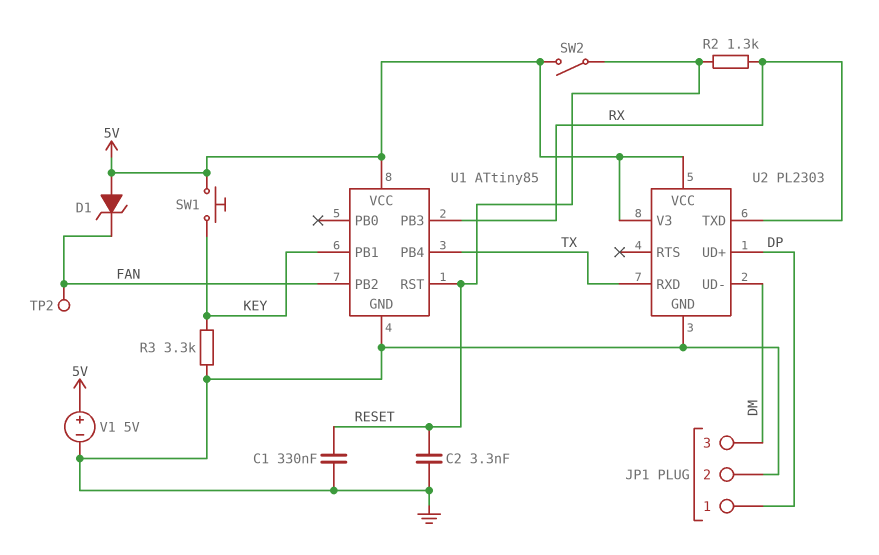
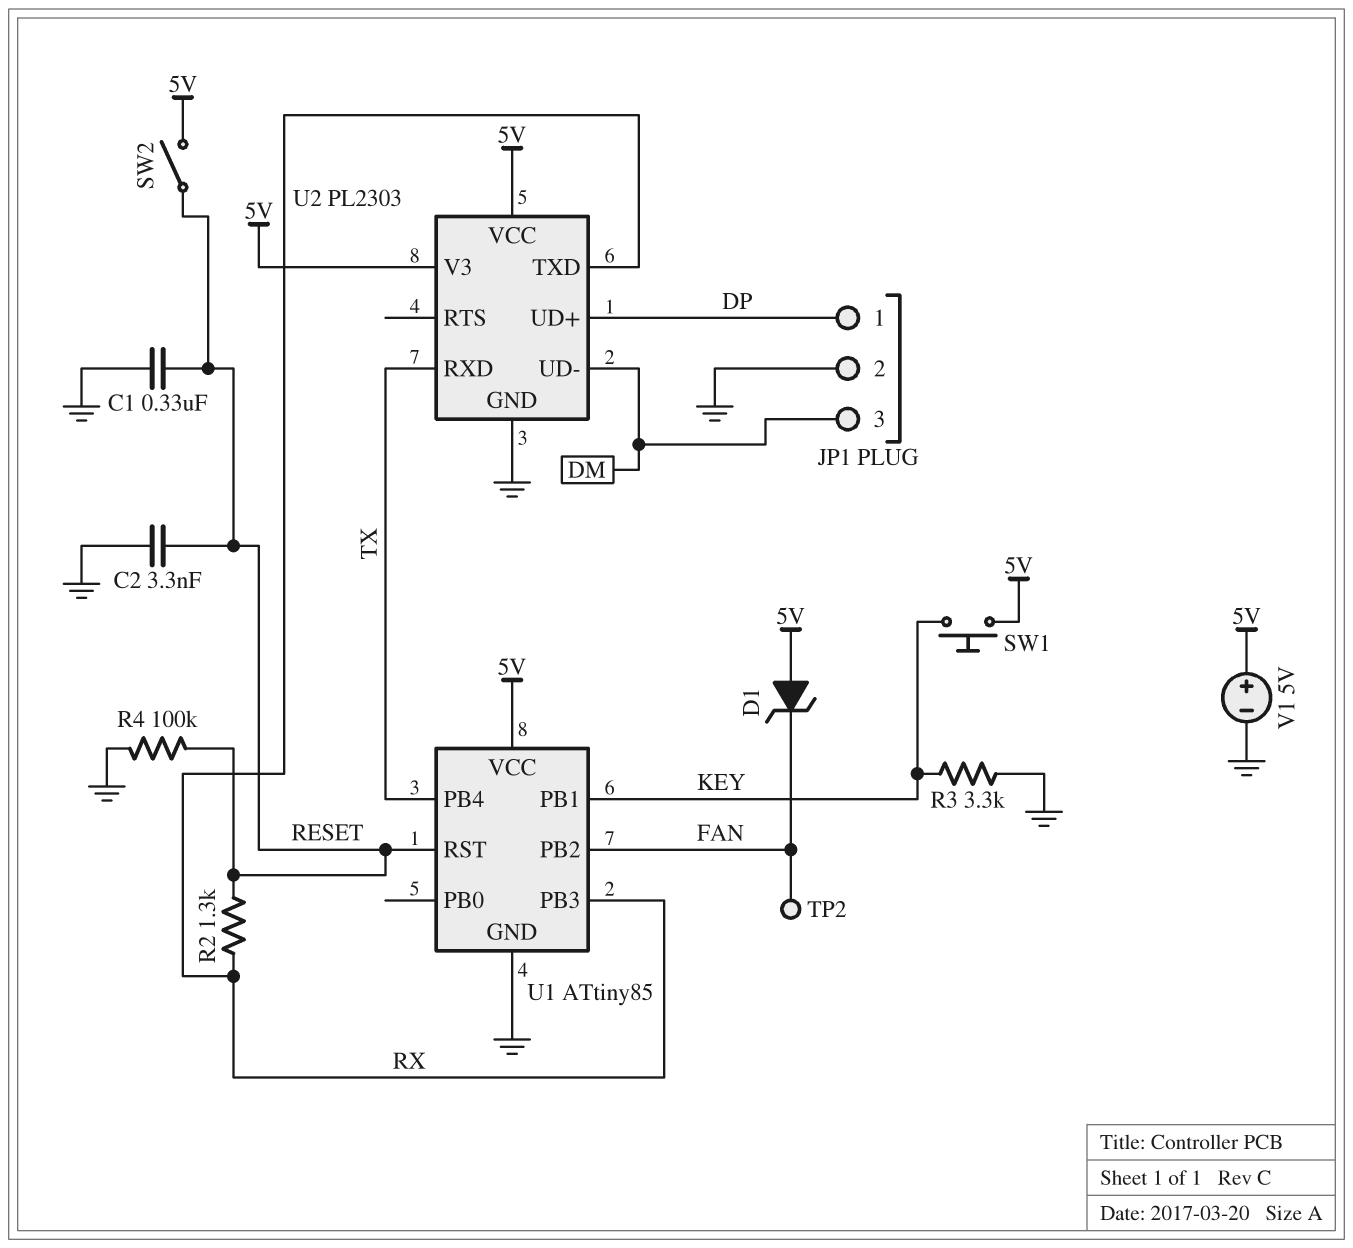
R4: none -> 100k (GND, RESET)

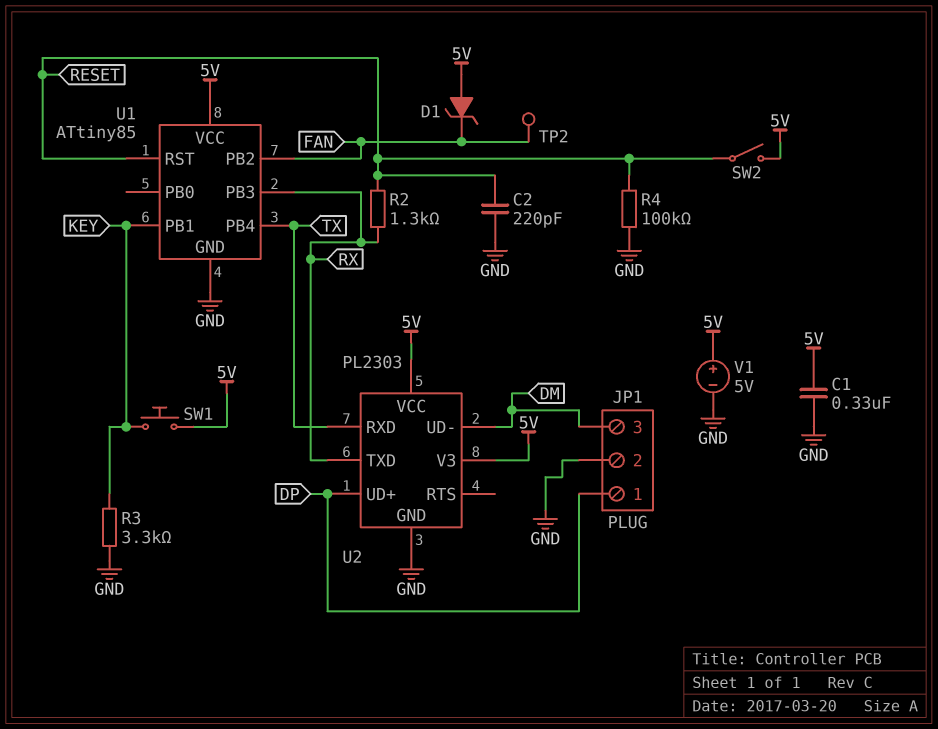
C1: 330nF (GND, RESET) -> 330nF (5V, GND)
C2: 3.3nF (GND, RESET) -> 220pF (GND, RESET)

